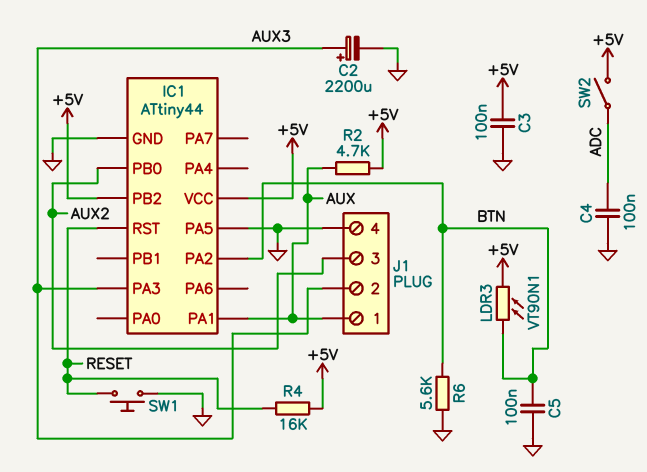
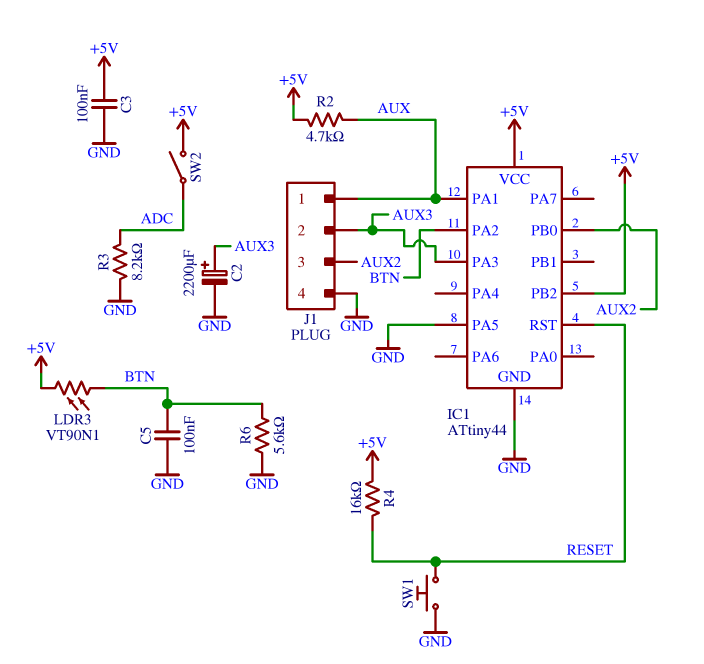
C4: 100nF (ADC, GND) -> none
R3: none -> 8.2k (ADC, GND)

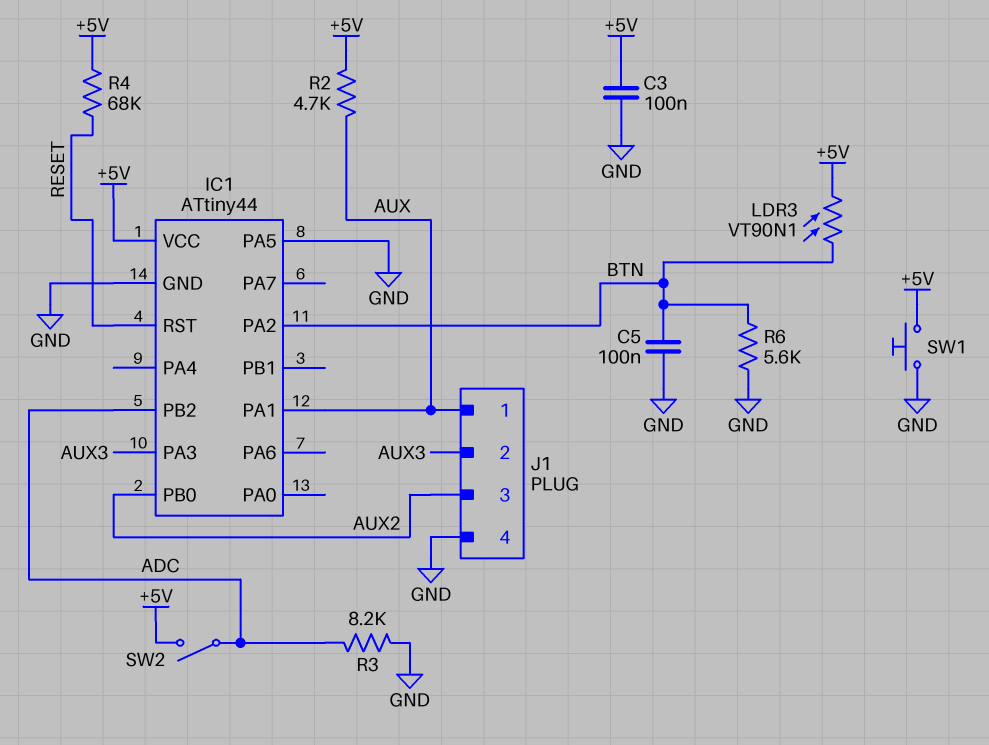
C2: 2200uF (plus AUX3, minus GND) -> none
IC1 pin PB2: +5V -> ADC
R4: 16k (+5V, RESET) -> 68k (+5V, RESET)
SW1: button (GND, RESET) -> button (+5V, GND)

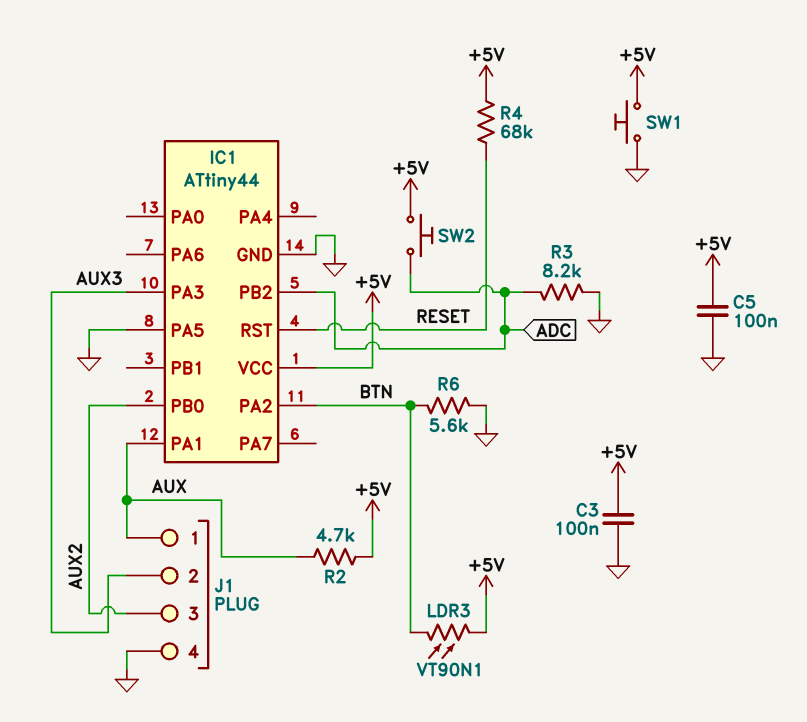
C5: 100nF (BTN, GND) -> 100nF (+5V, GND)
SW2: switch (+5V, ADC) -> button (+5V, ADC)

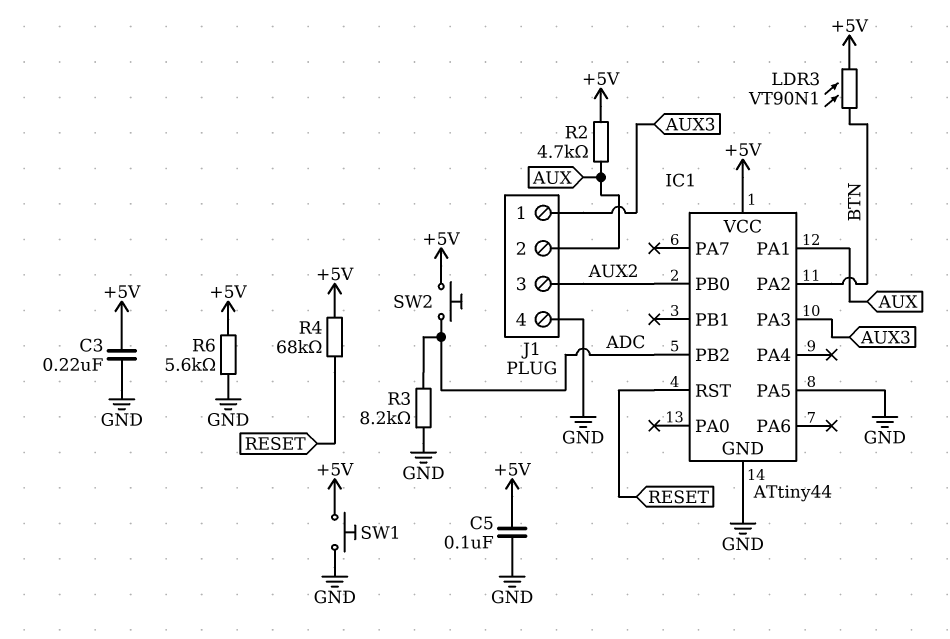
C3: 100nF (+5V, GND) -> 220nF (+5V, GND)
J1 pin 1: AUX -> AUX3
J1 pin 2: AUX3 -> AUX
R6: 5.6k (BTN, GND) -> 5.6k (+5V, GND)

